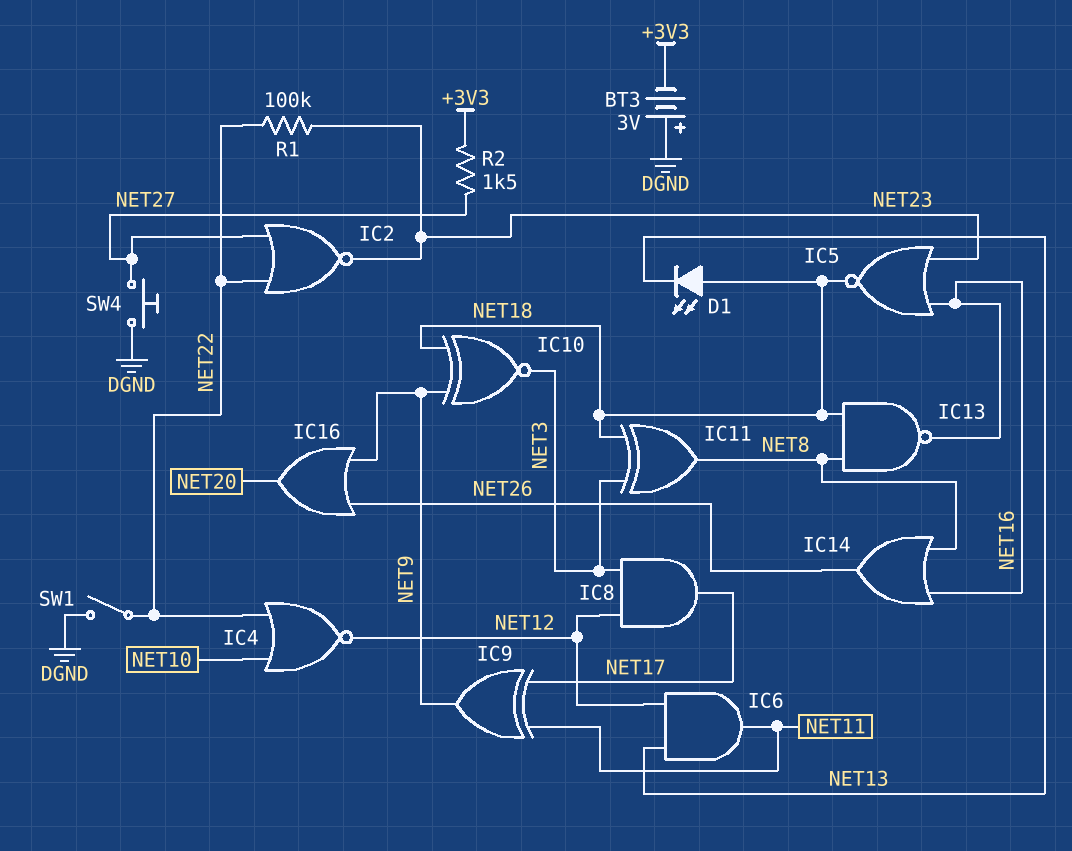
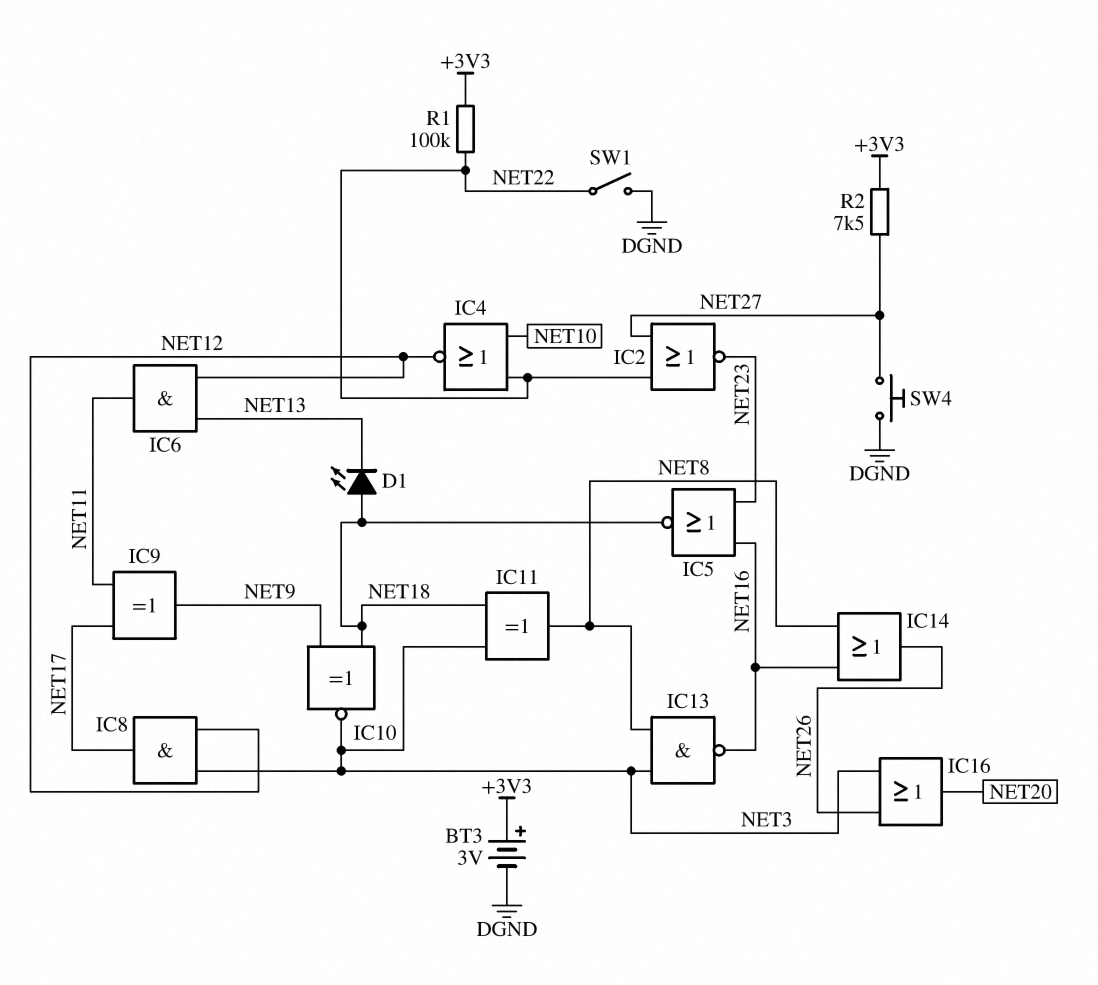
BT3: 3V (plus DGND, minus +3V3) -> 3V (plus +3V3, minus DGND)
IC13: NAND (in NET8, in NET18, out NET16) -> NAND (in NET3, in NET8, out NET16)
IC16: OR (in NET9, in NET26, out NET20) -> OR (in NET3, in NET26, out NET20)
R1: 100k (NET22, NET23) -> 100k (+3V3, NET22)
R2: 1.5k (+3V3, NET27) -> 7.5k (+3V3, NET27)

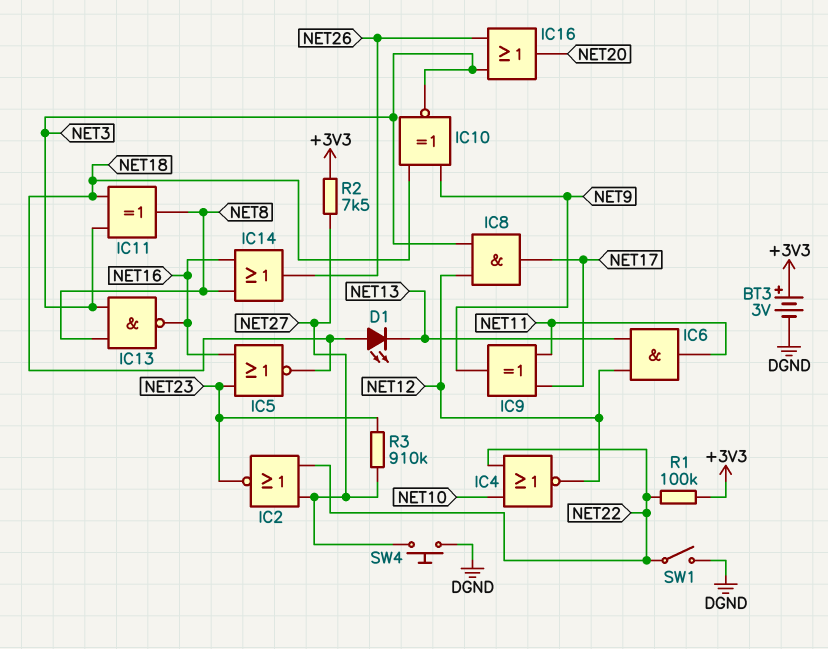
R3: none -> 910k (NET23, NET27)

